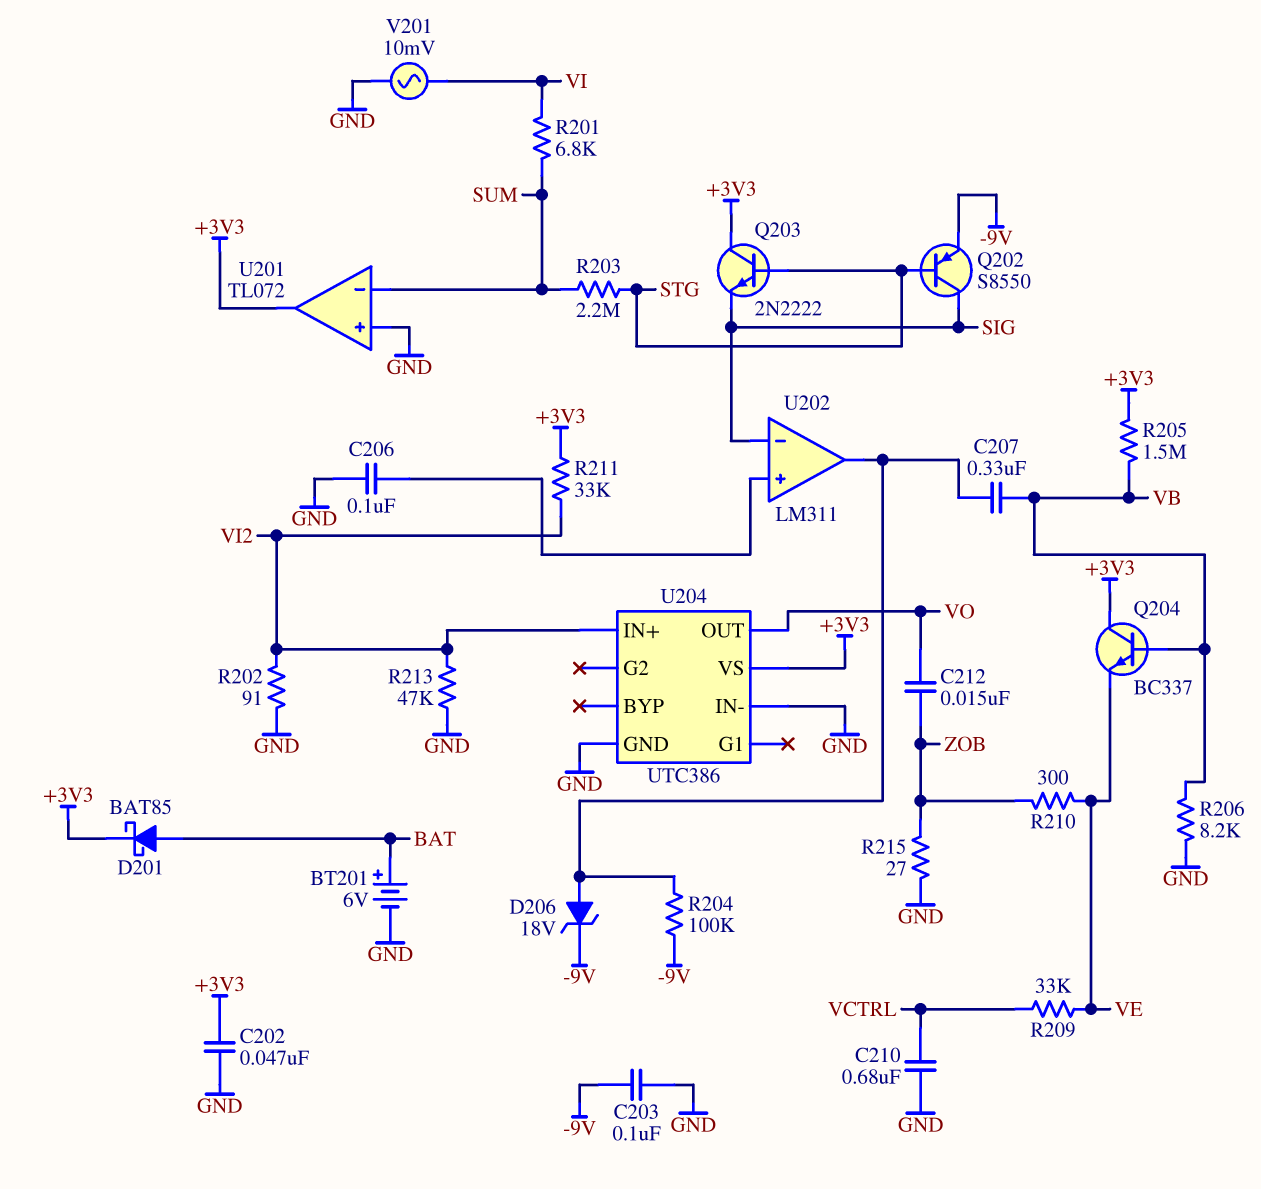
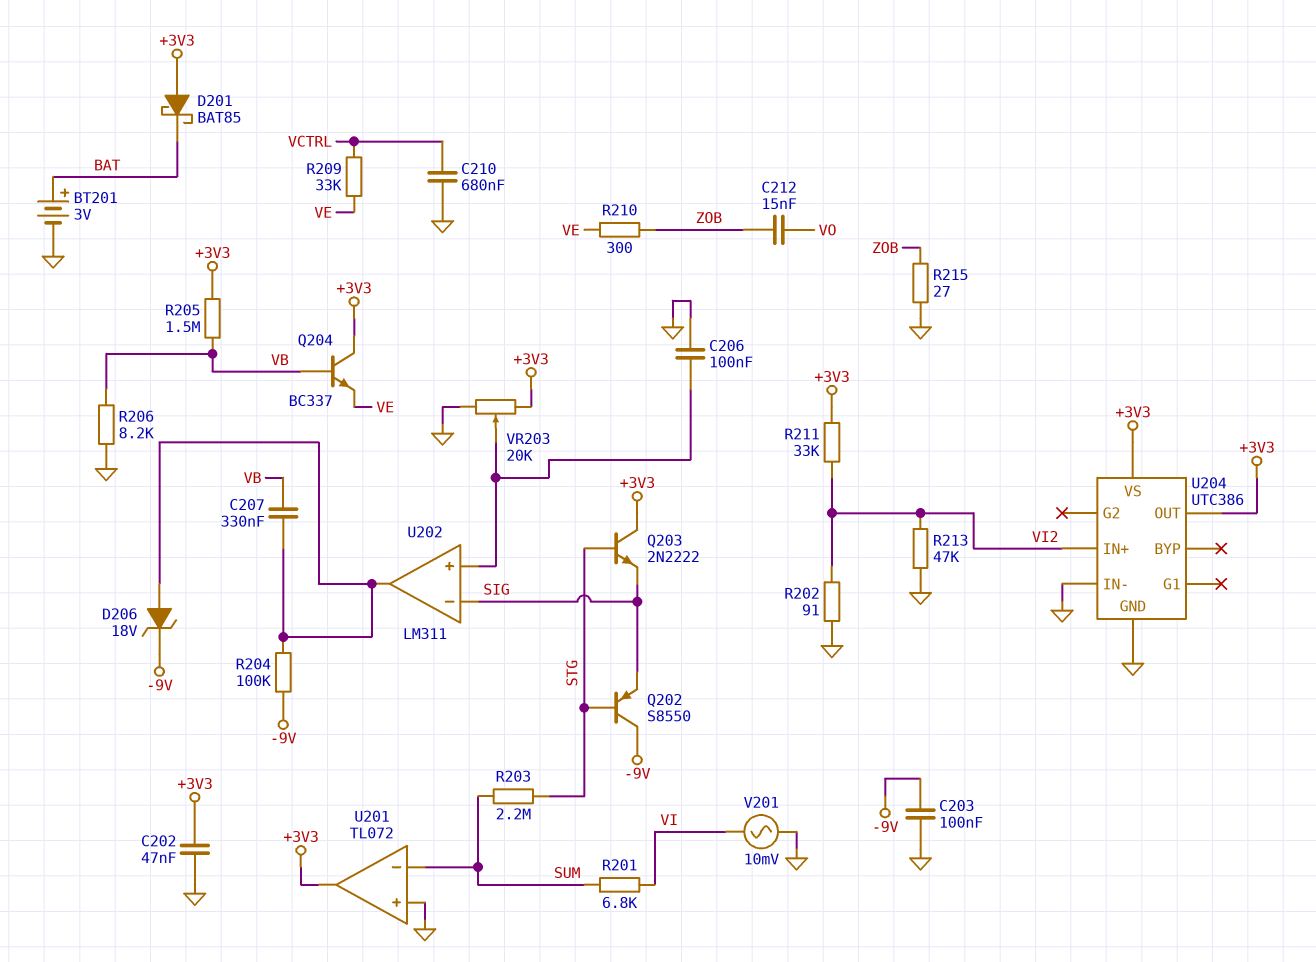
BT201: 6V (plus BAT, minus GND) -> 3V (plus BAT, minus GND)
D201: schottky BAT85 (A BAT, K +3V3) -> schottky BAT85 (A +3V3, K BAT)
Q202: PNP S8550 (B STG, C SIG, E -9V) -> PNP S8550 (B STG, C -9V, E SIG)
U204 pin OUT: VO -> +3V3
VR203: none -> 20k (+3V3, GND, wiper U202/in+)

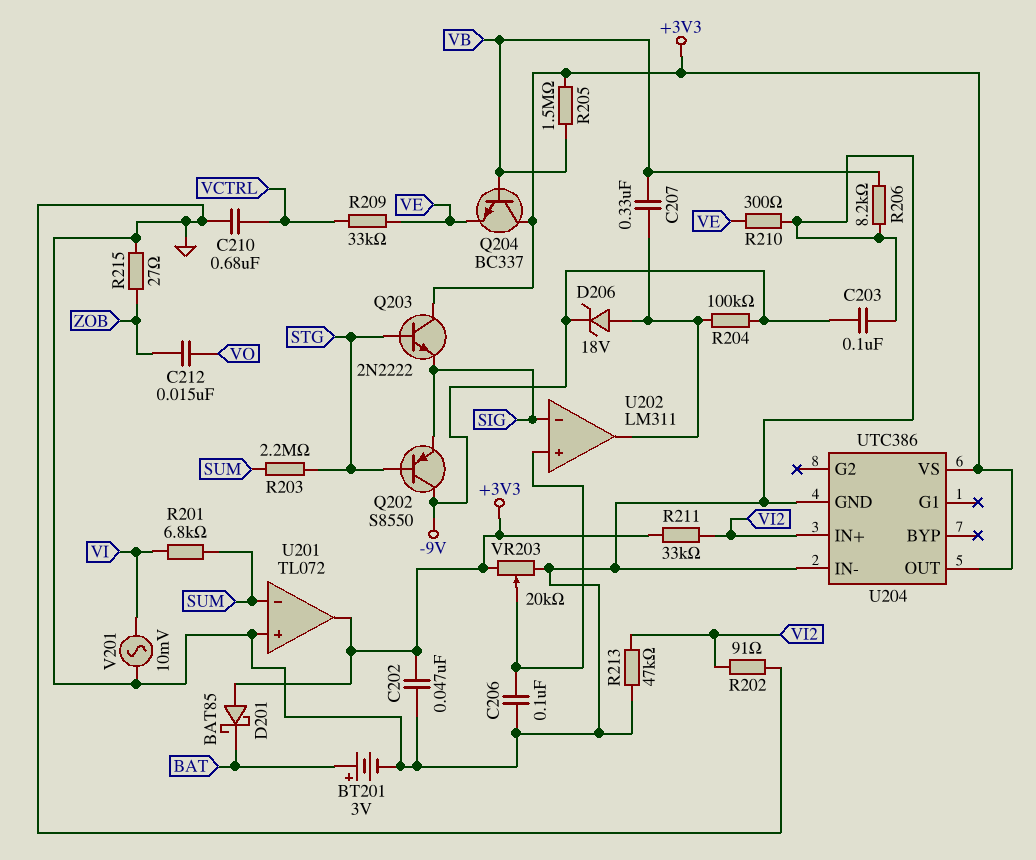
R210: 300 (VE, ZOB) -> 300 (GND, VE)

